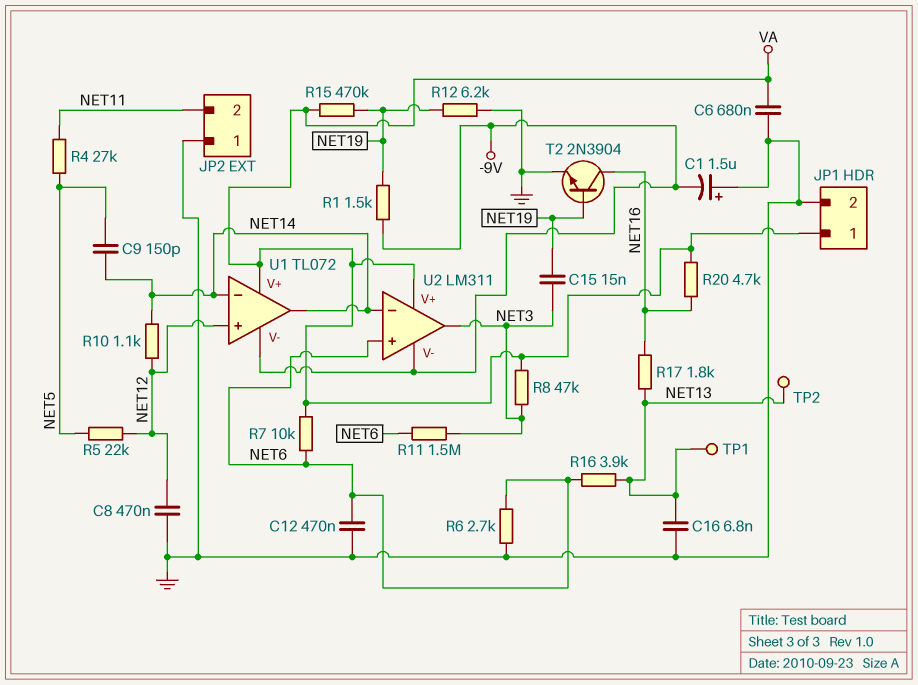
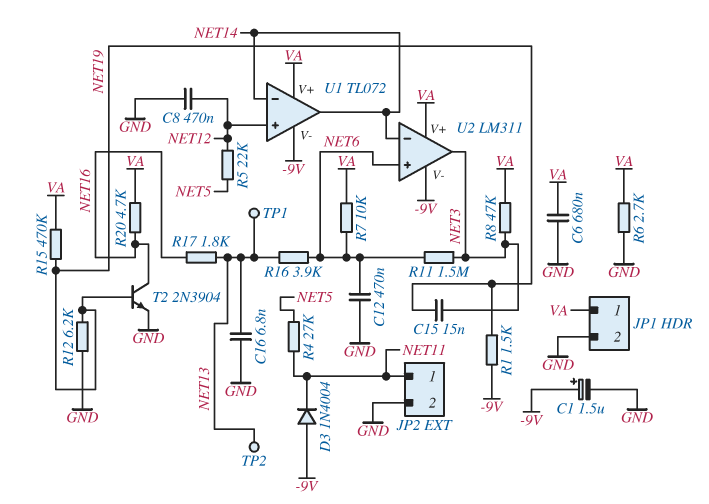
C1: 1.5uF (plus GND, minus -9V) -> 1.5uF (plus -9V, minus GND)
C9: 150pF (NET5, NET14) -> none
D3: none -> diode 1N4004 (A -9V, K NET11)
JP2 pin 1: GND -> NET11
JP2 pin 2: NET11 -> GND
R6: 2.7k (GND, NET6) -> 2.7k (GND, VA)
R10: 1.1k (NET12, NET14) -> none

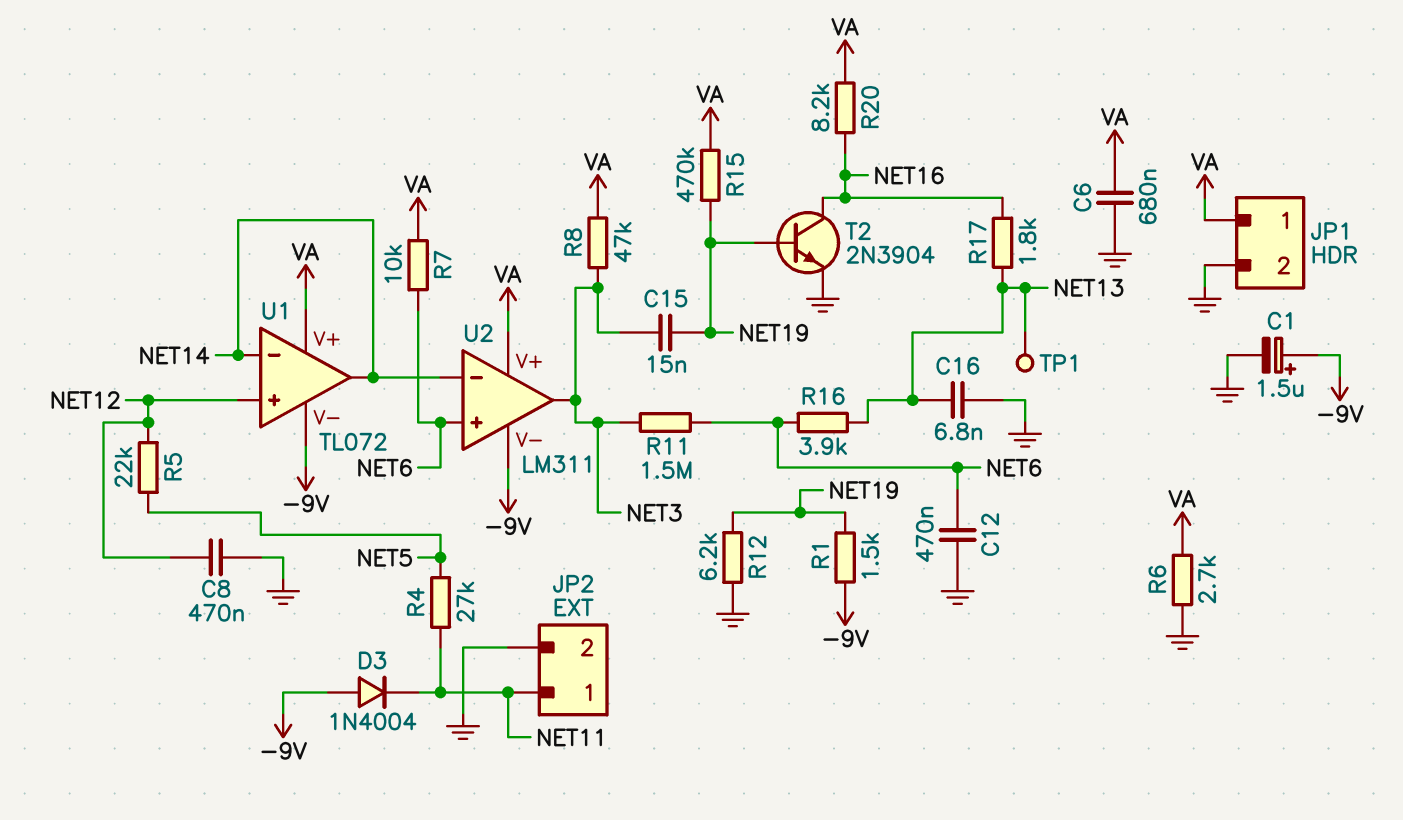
R20: 4.7k (NET16, VA) -> 8.2k (NET16, VA)
TP2: test point (NET13) -> none

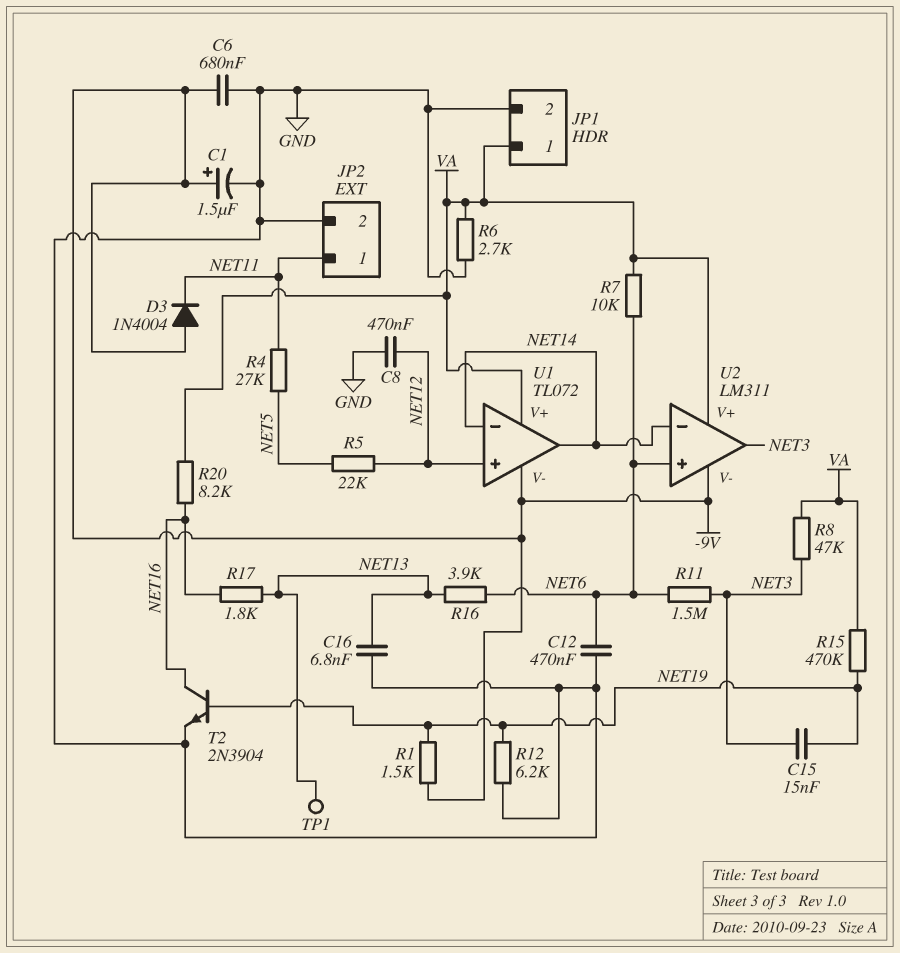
C6: 680nF (GND, VA) -> 680nF (-9V, GND)

